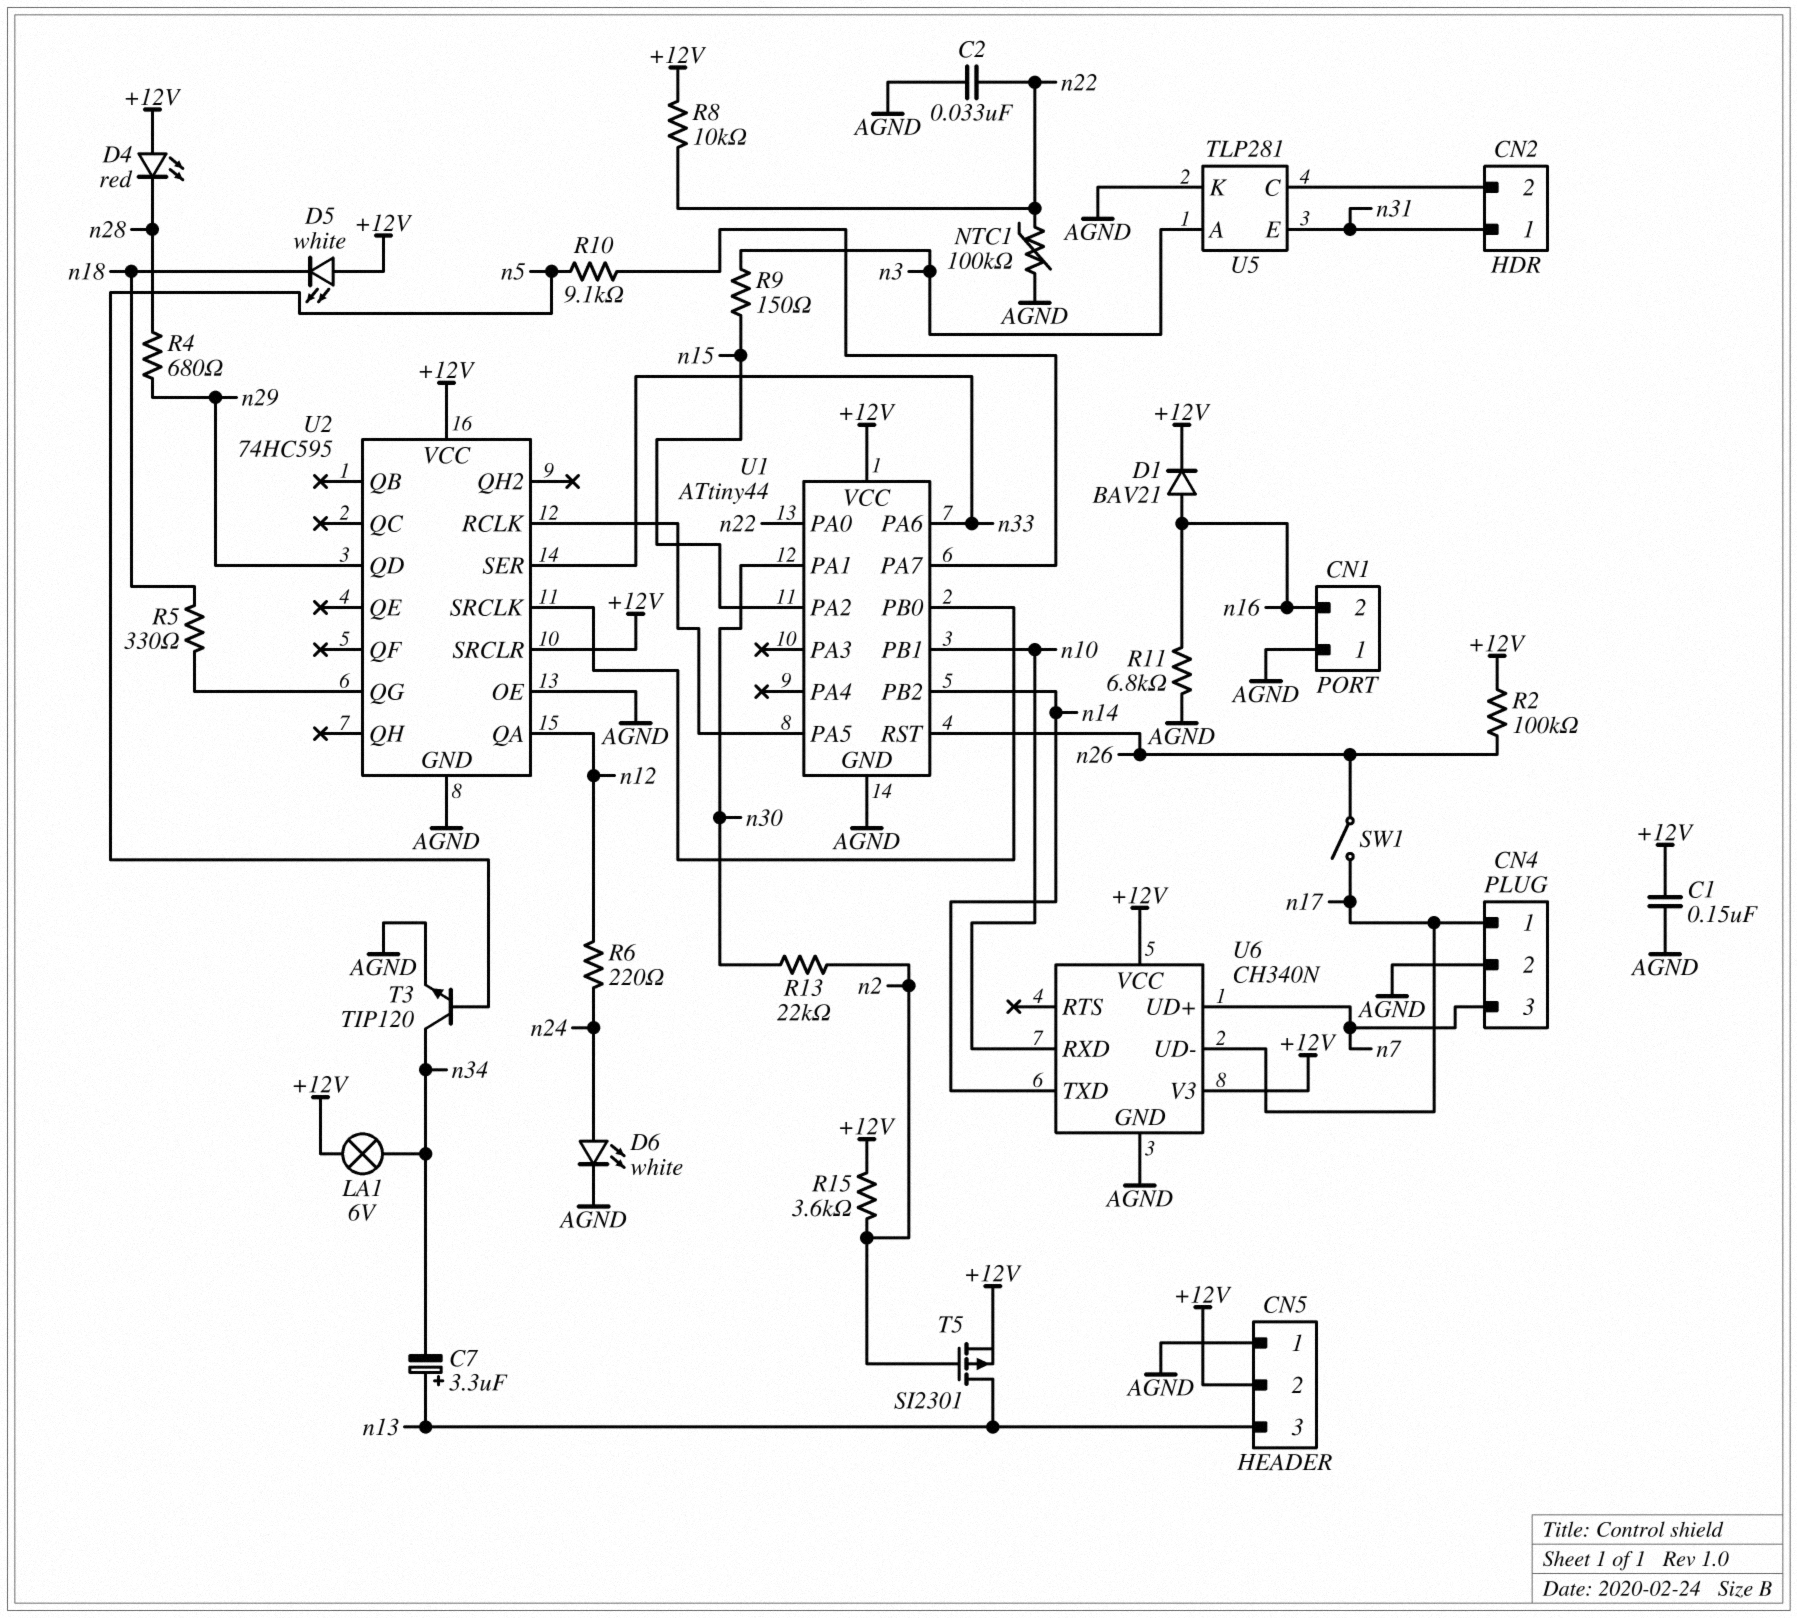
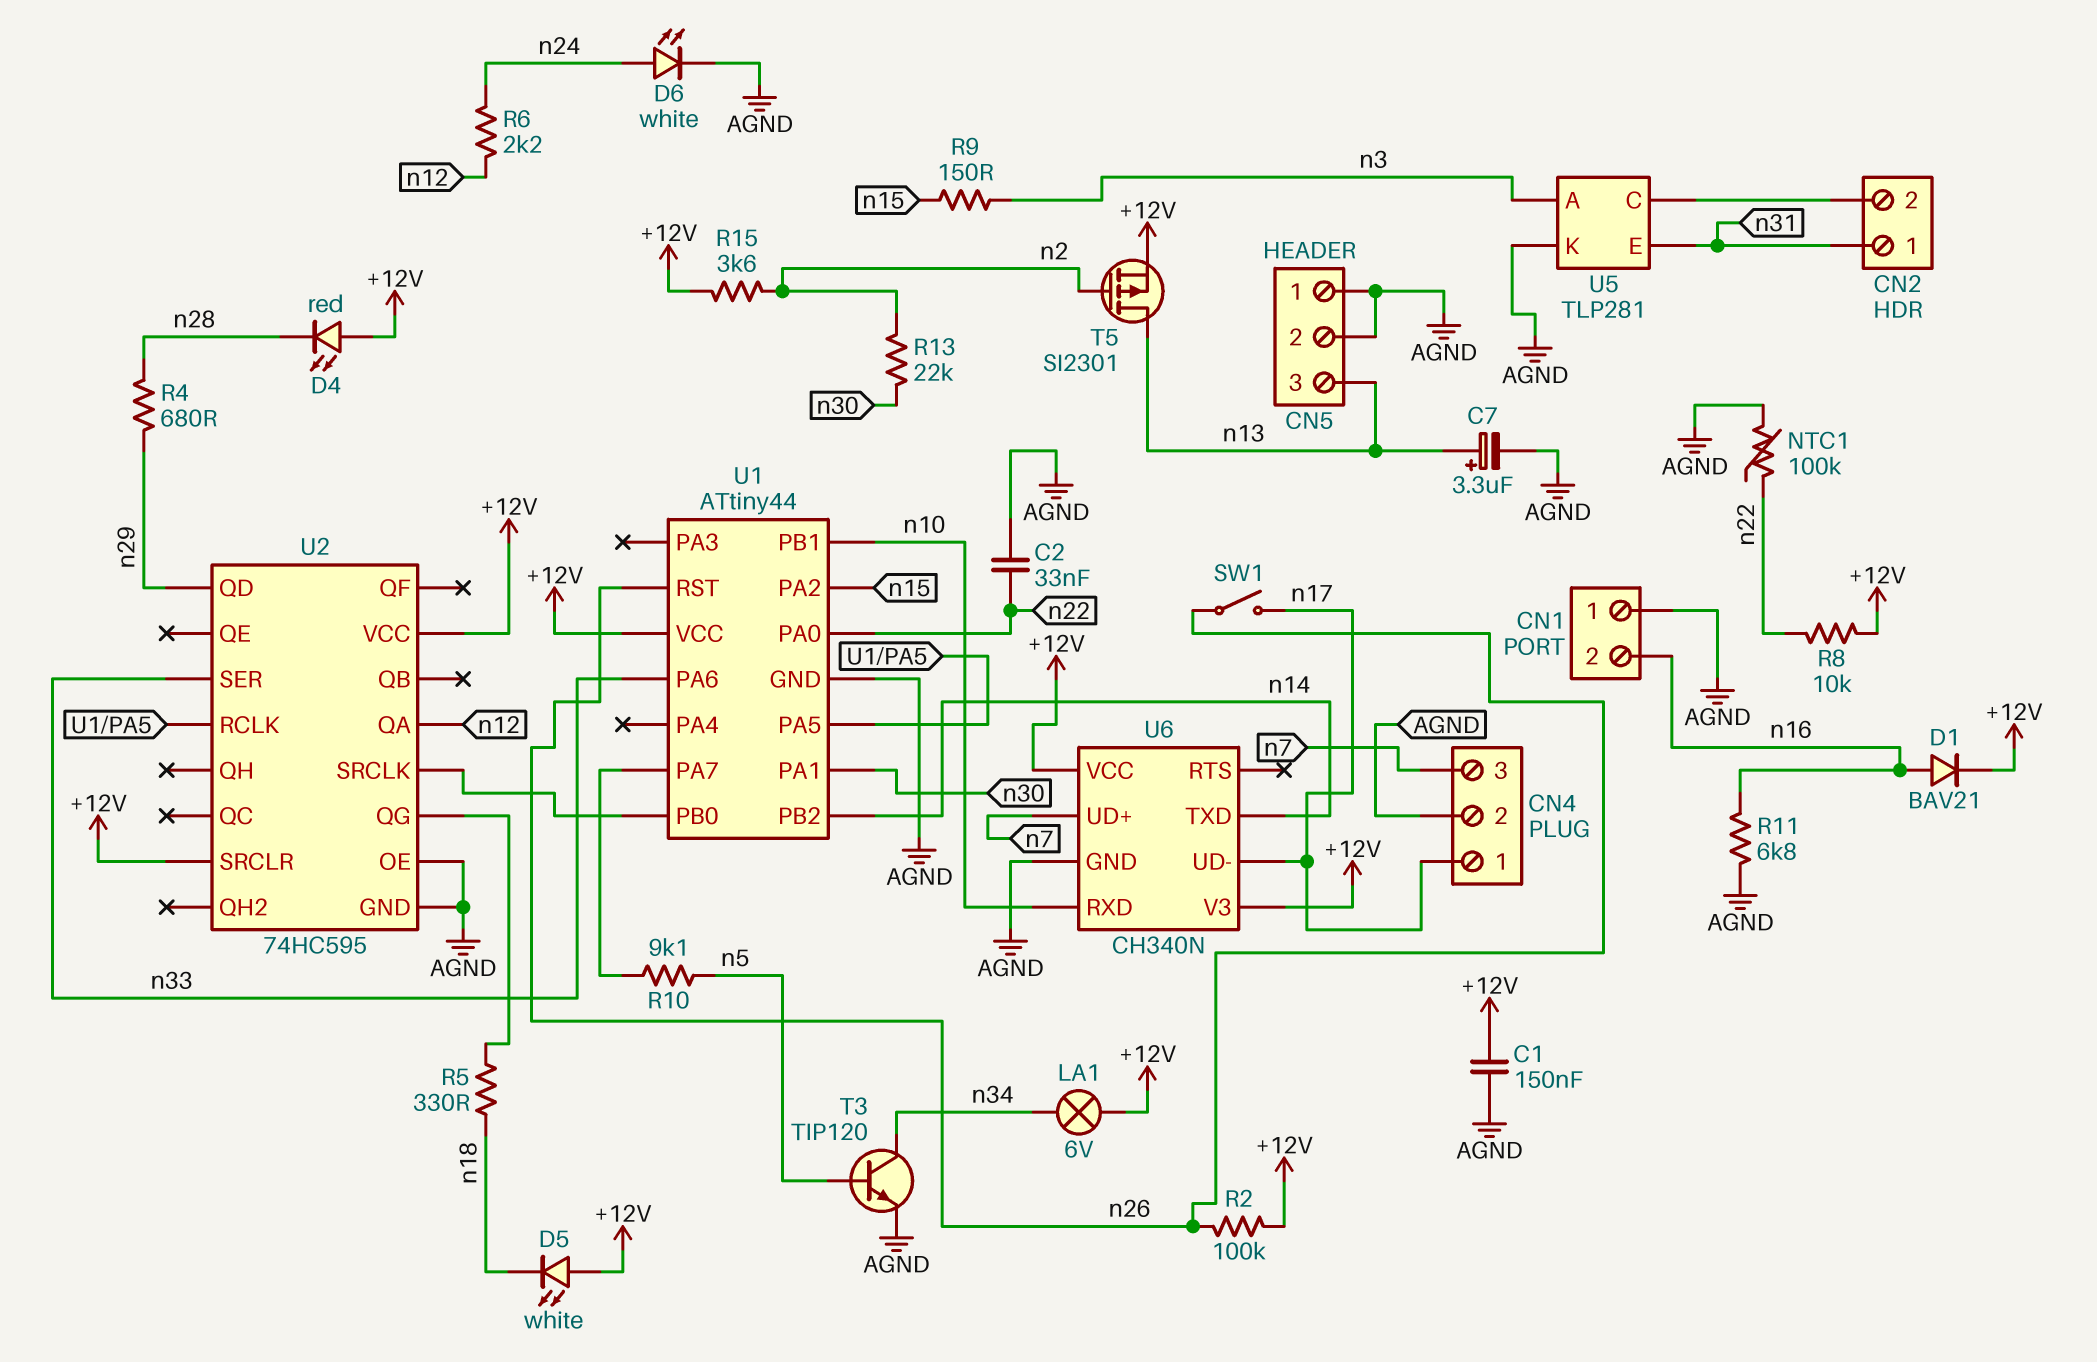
C7: 3.3uF (plus n13, minus n34) -> 3.3uF (plus n13, minus AGND)
CN5 pin 2: +12V -> AGND
R6: 220 (n12, n24) -> 2.2k (n12, n24)

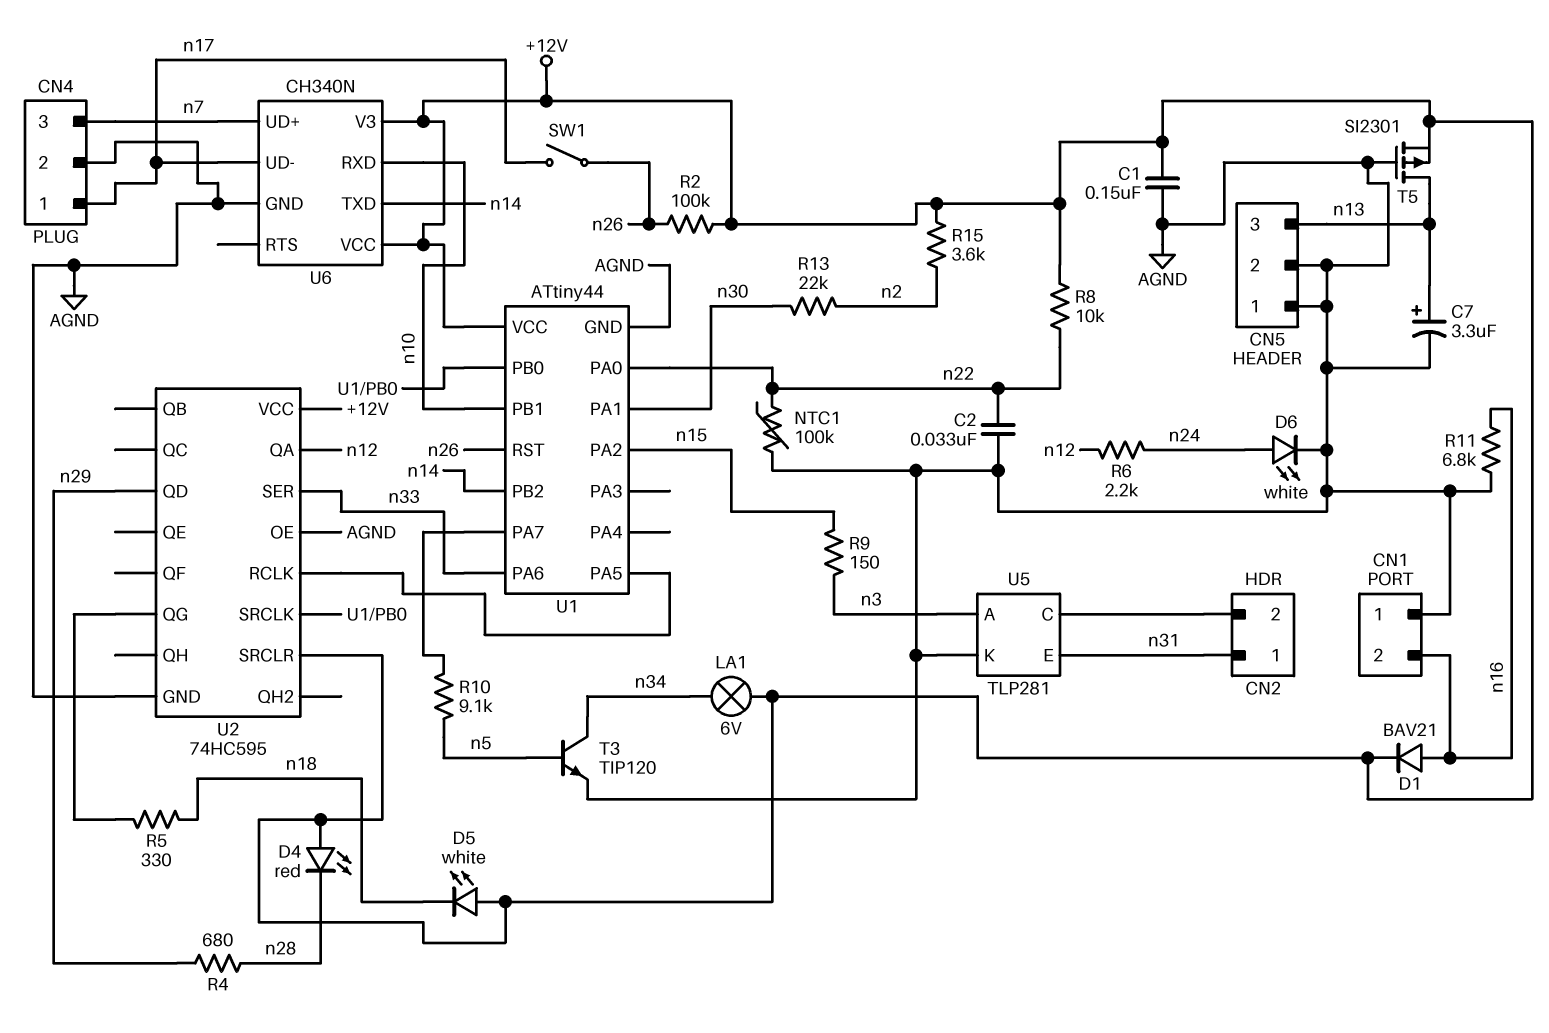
T5: PMOS SI2301 (G n2, D n13, S +12V) -> PMOS SI2301 (G AGND, D n13, S +12V)

